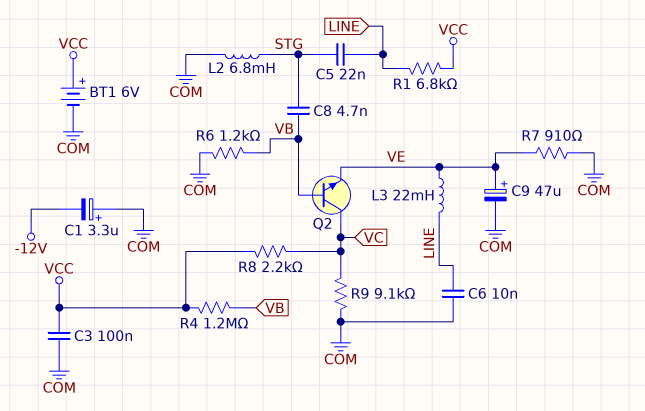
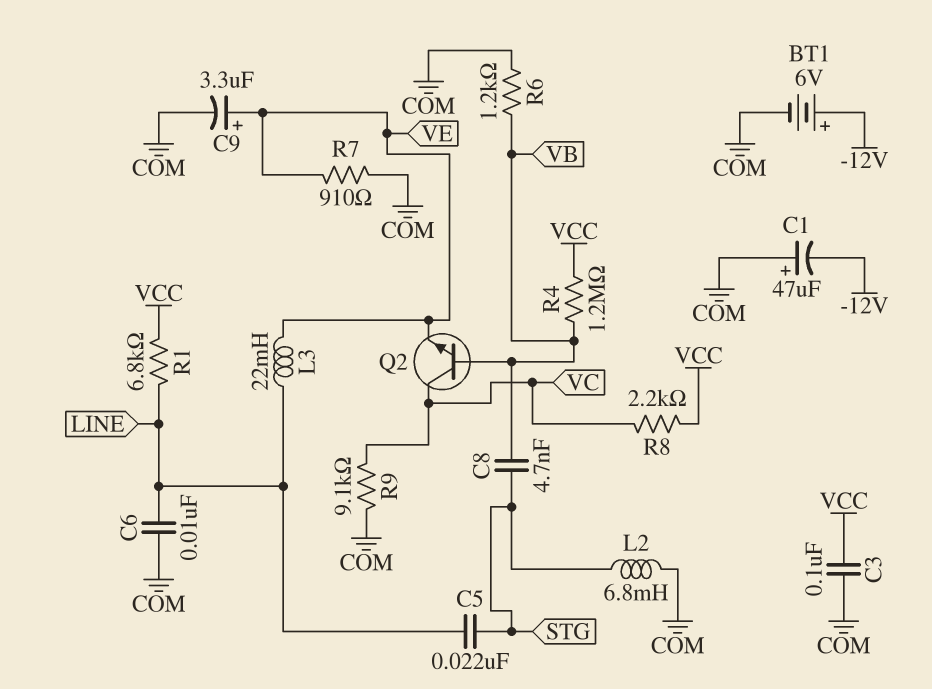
BT1: 6V (plus VCC, minus COM) -> 6V (plus -12V, minus COM)
C1: 3.3uF (plus COM, minus -12V) -> 47uF (plus COM, minus -12V)
C9: 47uF (plus VE, minus COM) -> 3.3uF (plus VE, minus COM)

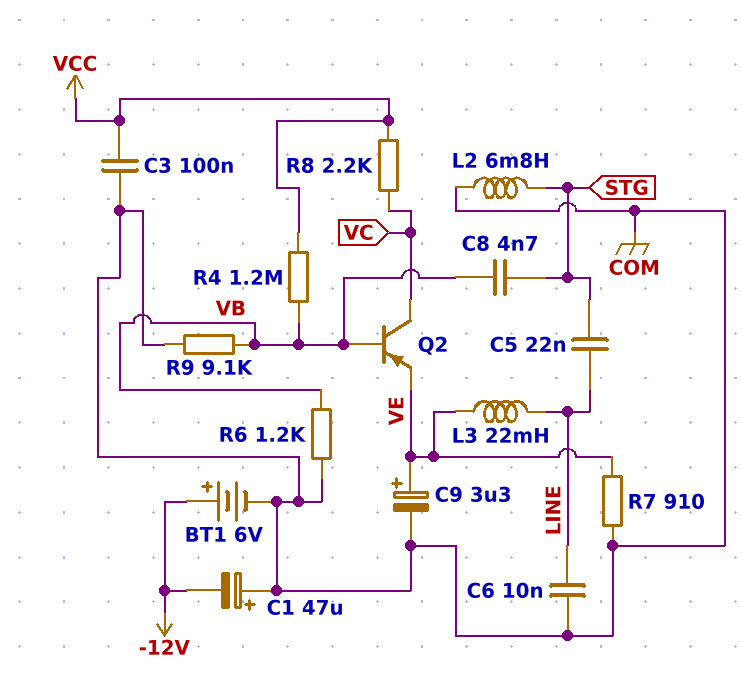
Q2: NPN (B VB, C VC, E VE) -> PNP (B VB, C VC, E VE)
R1: 6.8k (LINE, VCC) -> none
R9: 9.1k (COM, VC) -> 9.1k (COM, VB)

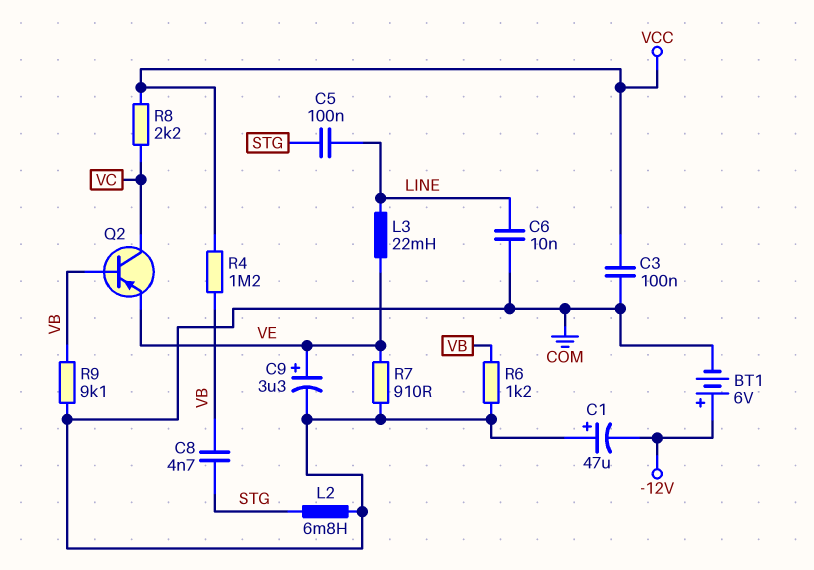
C5: 22nF (LINE, STG) -> 100nF (LINE, STG)

